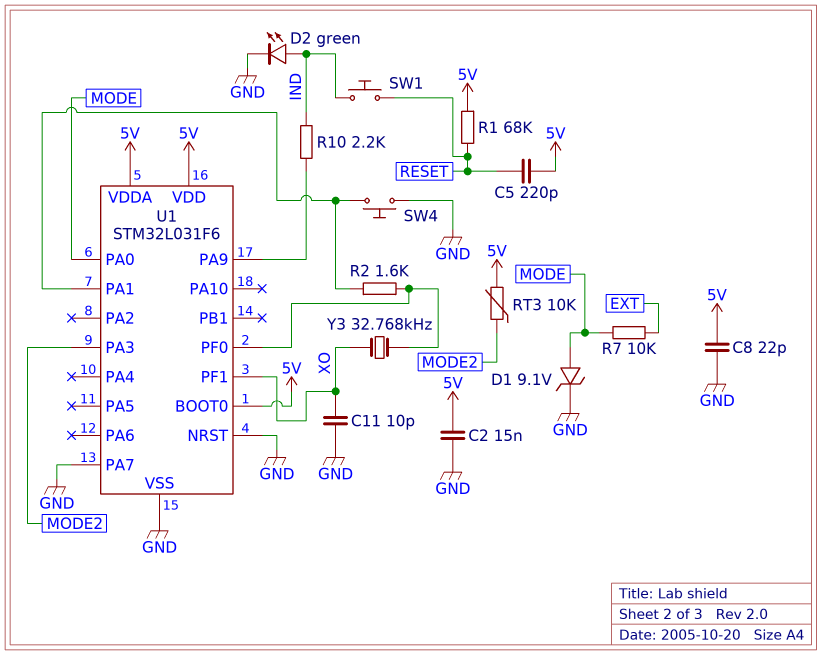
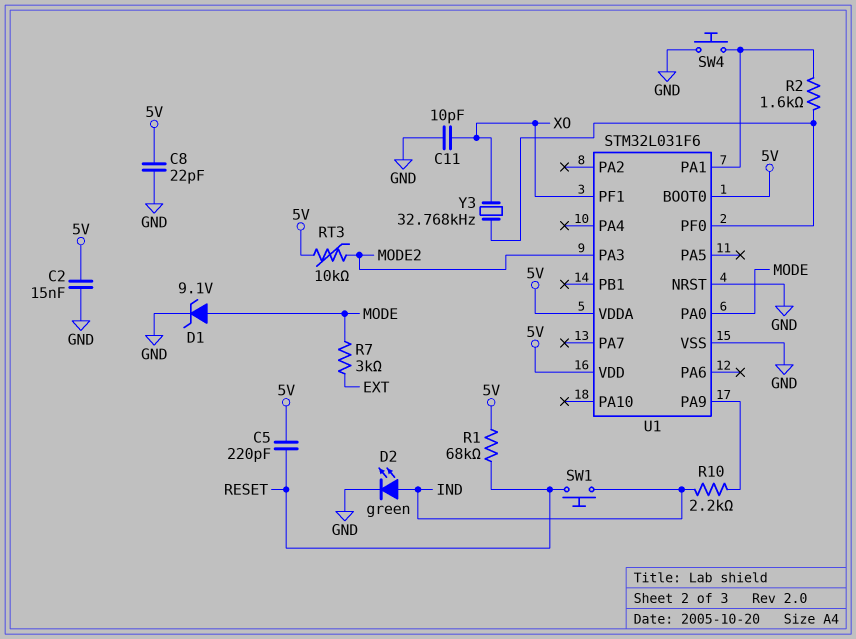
R7: 10k (EXT, MODE) -> 3k (EXT, MODE)
U1 pin PA7: GND -> none

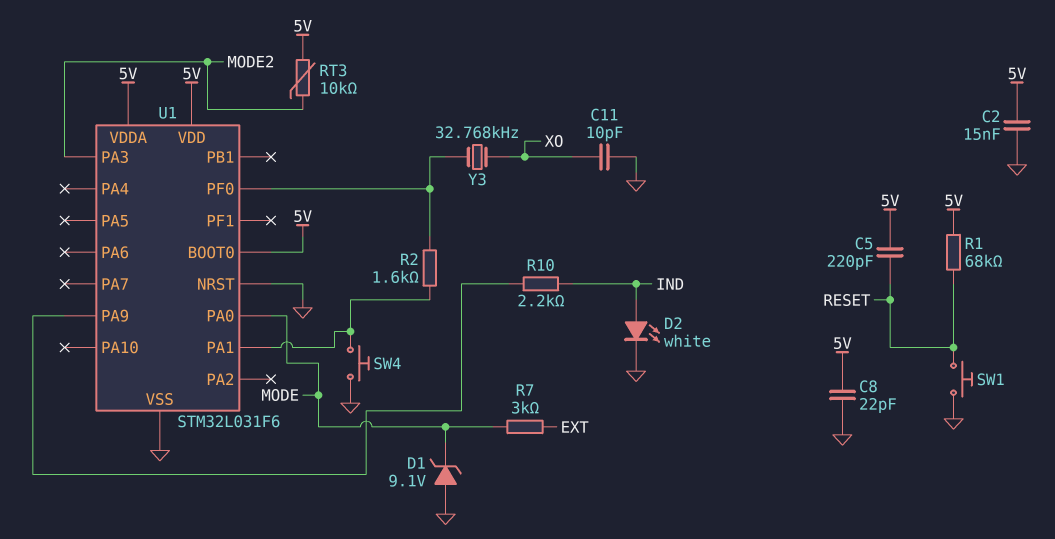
D1: zener 9.1V (A MODE, K GND) -> zener 9.1V (A GND, K MODE)
D2: LED green (A IND, K GND) -> LED white (A IND, K GND)
SW1: button (IND, RESET) -> button (GND, RESET)
U1 pin PF1: XO -> none

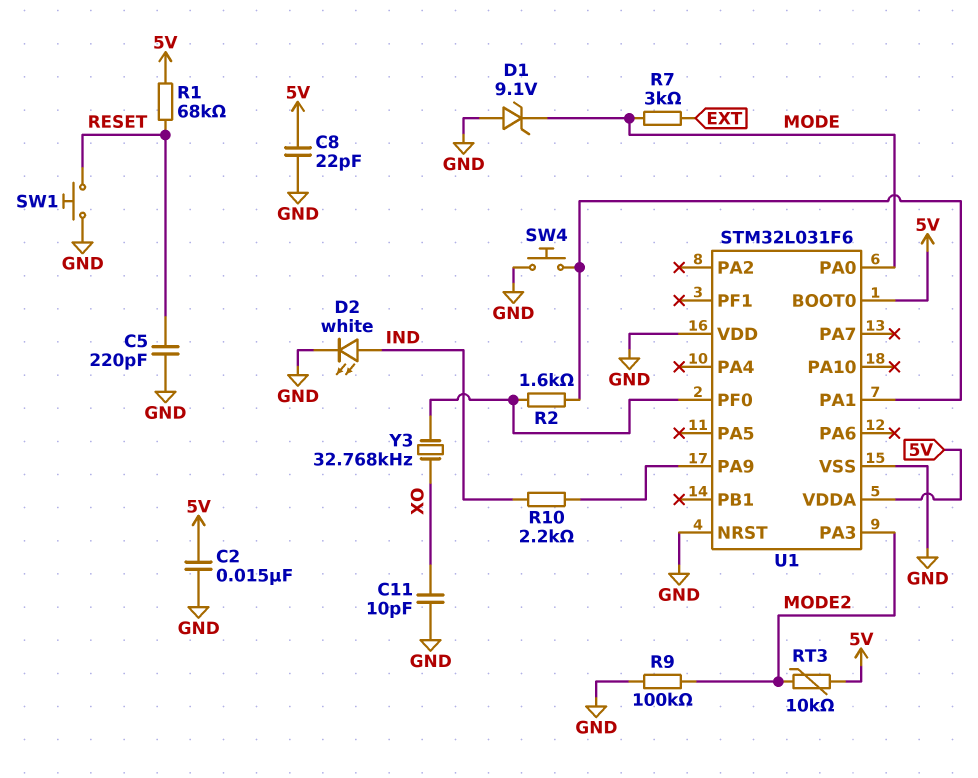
C5: 220pF (5V, RESET) -> 220pF (GND, RESET)
R9: none -> 100k (GND, MODE2)
U1 pin VDD: 5V -> GND

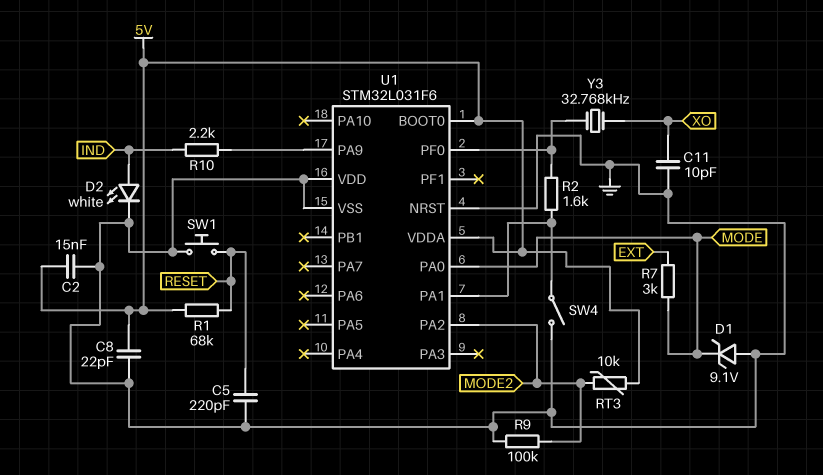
SW4: button (GND, U1/PA1) -> switch (GND, U1/PA1)
U1 pin PA2: none -> MODE2
U1 pin PA3: MODE2 -> none

